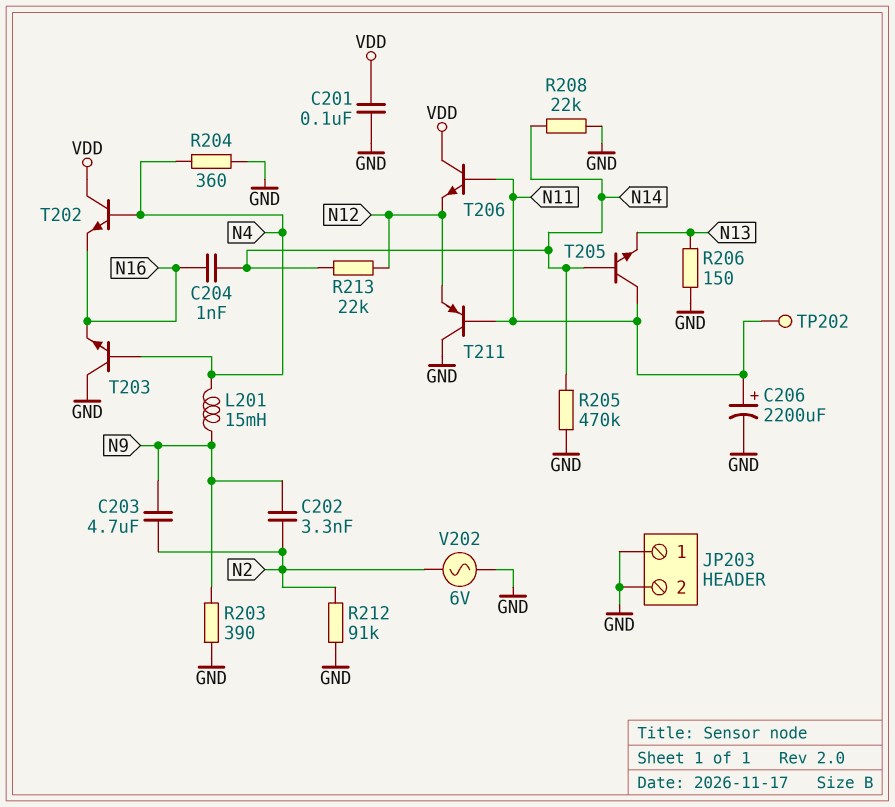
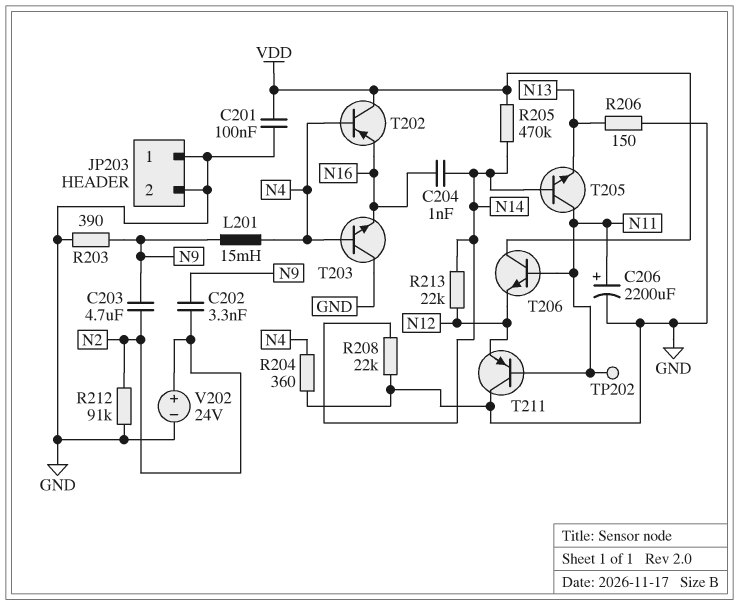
R205: 470k (GND, N14) -> 470k (N14, VDD)
T202: NPN (B N4, C VDD, E N16) -> PNP (B N4, C VDD, E N16)
V202: AC 6V (GND, N2) -> 24V (plus N2, minus GND)

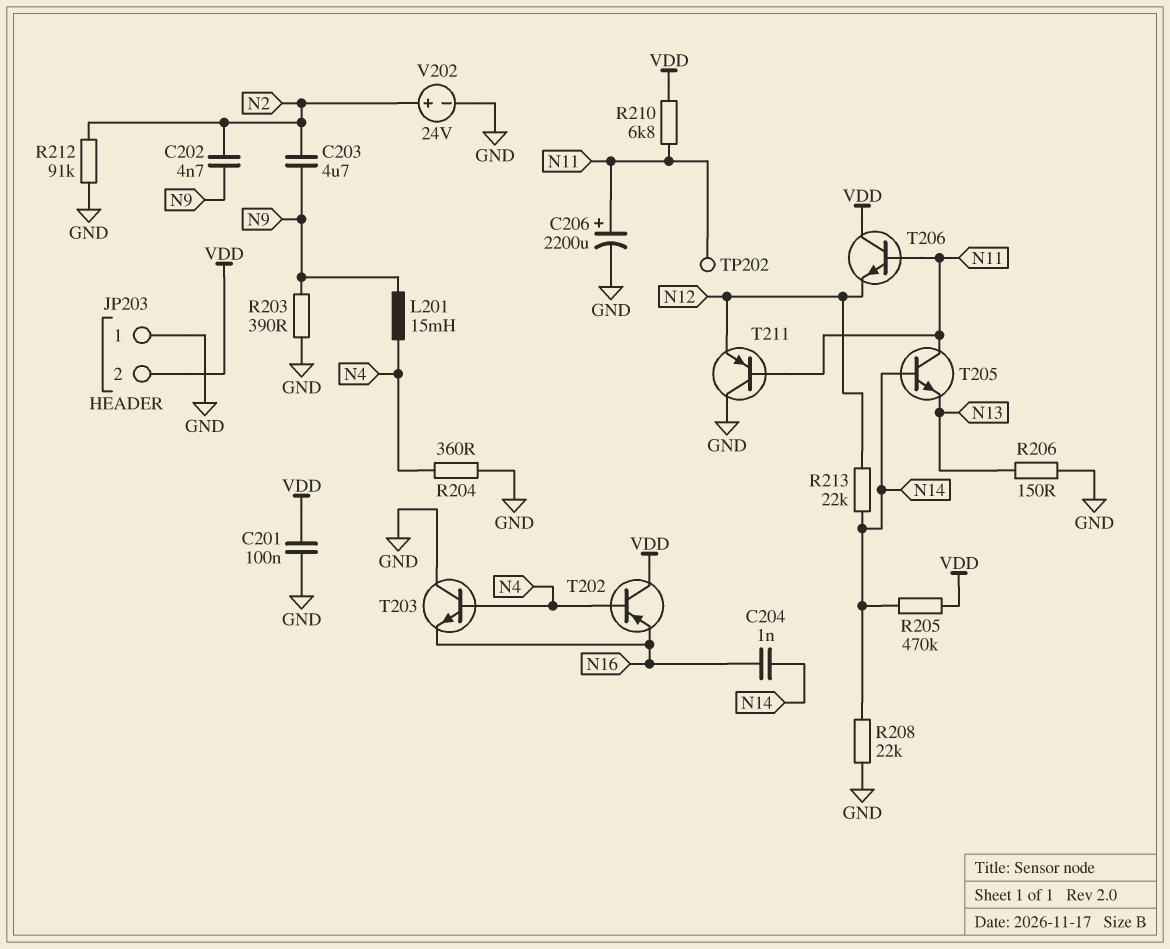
C202: 3.3nF (N2, N9) -> 4.7nF (N2, N9)
JP203 pin 2: GND -> VDD
R210: none -> 6.8k (N11, VDD)

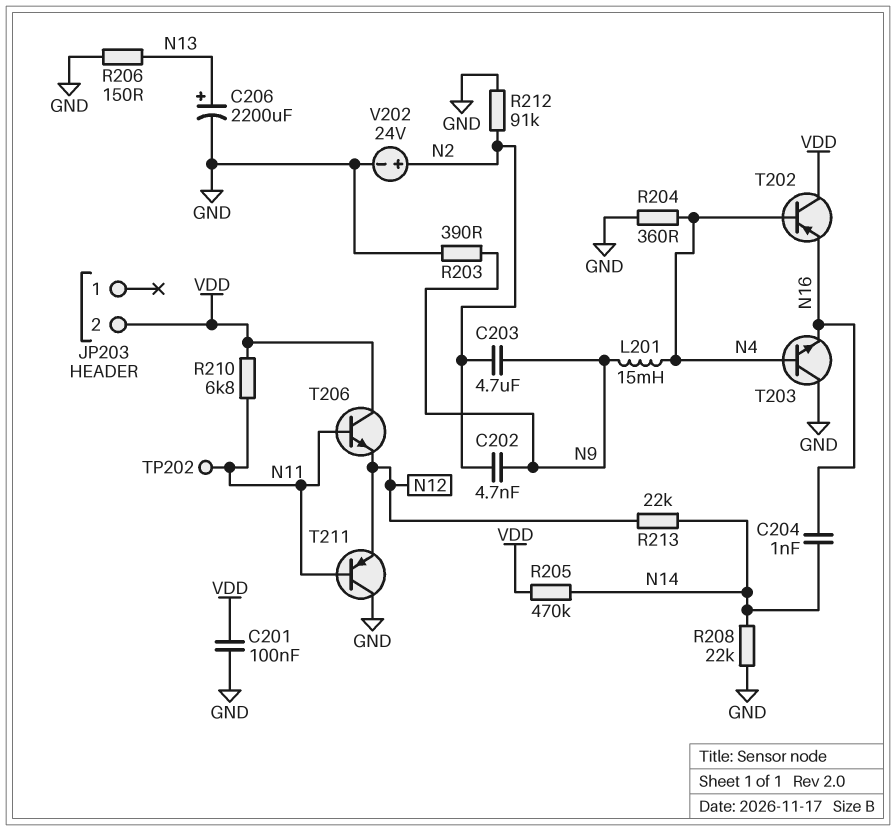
C206: 2200uF (plus N11, minus GND) -> 2200uF (plus N13, minus GND)
JP203 pin 1: GND -> none
T205: NPN (B N14, C N11, E N13) -> none

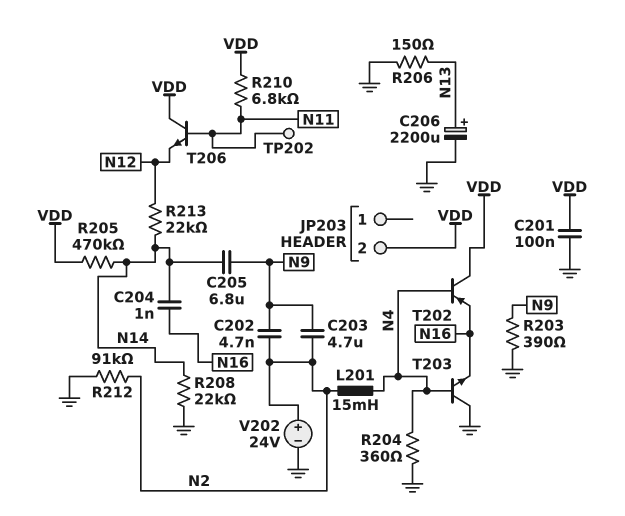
C205: none -> 6.8uF (N9, N14)
L201: 15mH (N4, N9) -> 15mH (N2, N4)
T211: PNP (B N11, C GND, E N12) -> none

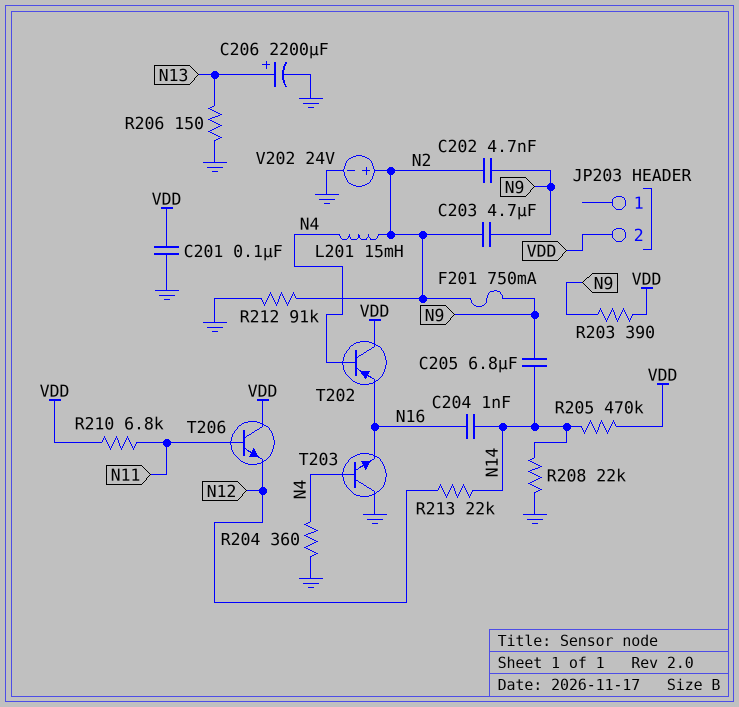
F201: none -> 750mA (N2, N9)
R203: 390 (GND, N9) -> 390 (N9, VDD)
TP202: test point (N11) -> none

